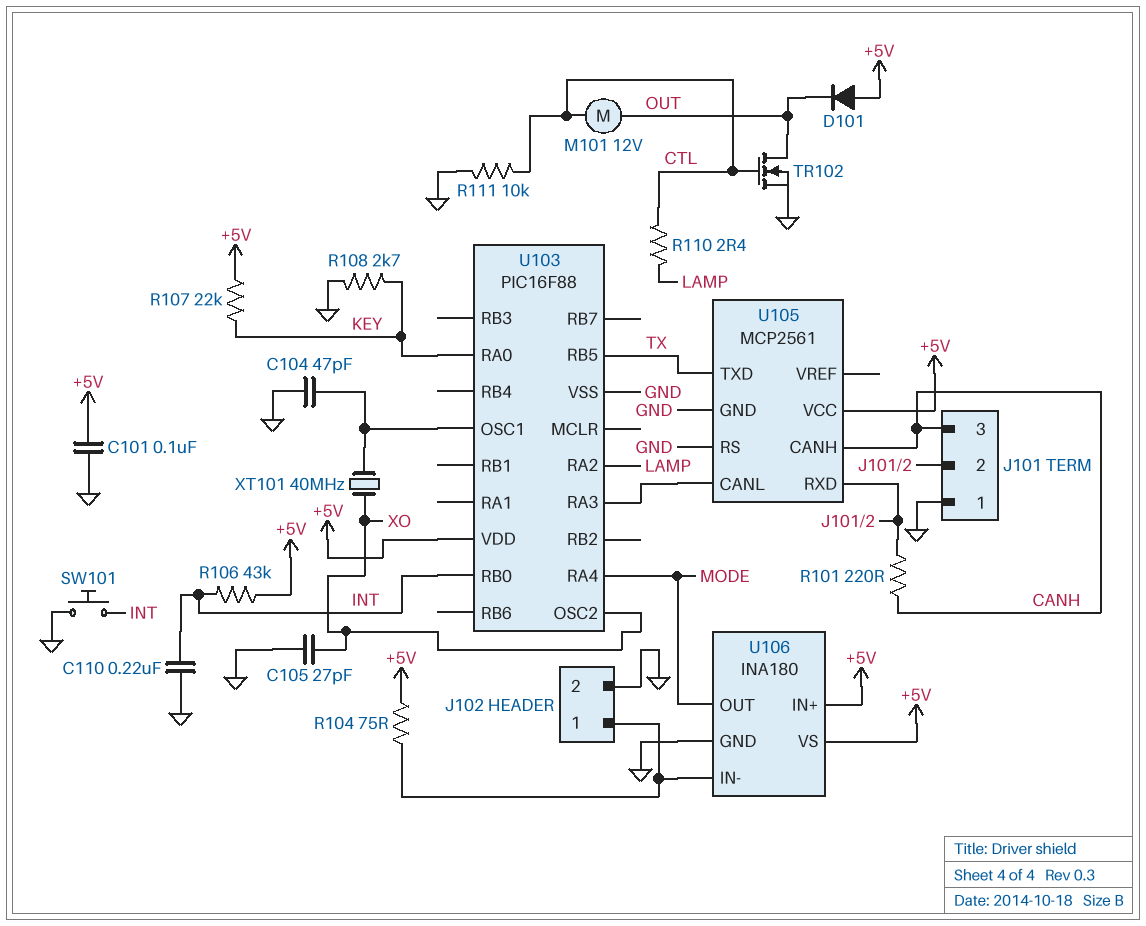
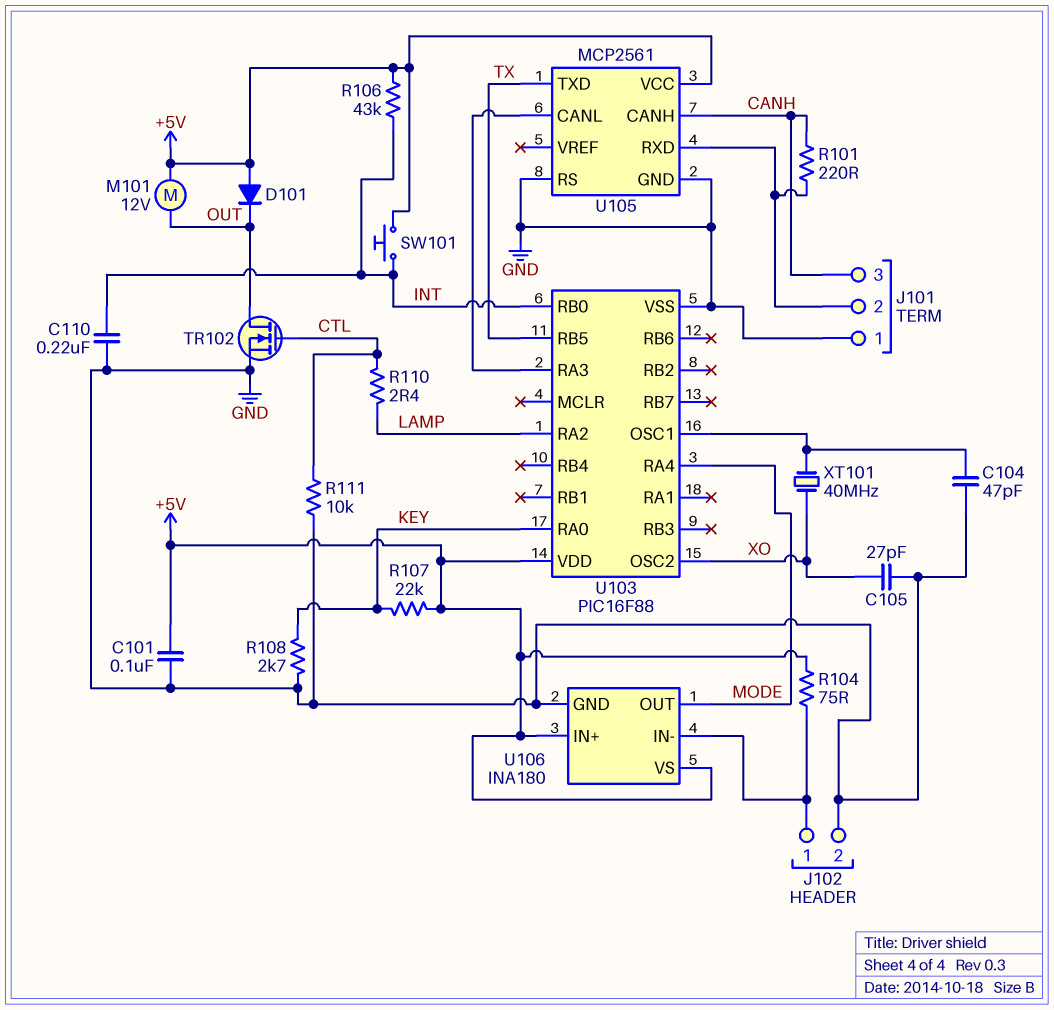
M101: motor 12V (CTL, OUT) -> motor 12V (+5V, OUT)
SW101: button (GND, INT) -> button (+5V, INT)

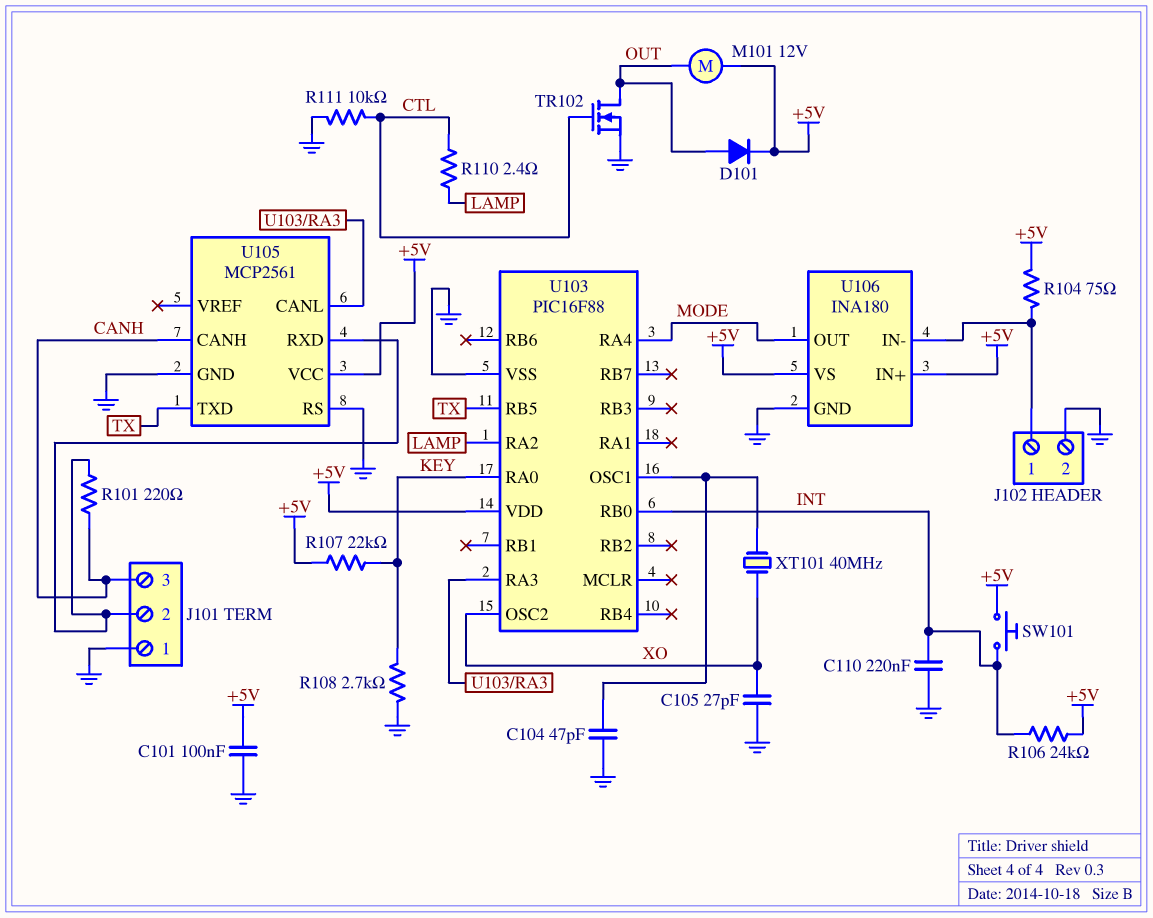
D101: diode (A +5V, K OUT) -> diode (A OUT, K +5V)
R106: 43k (+5V, INT) -> 24k (+5V, INT)

